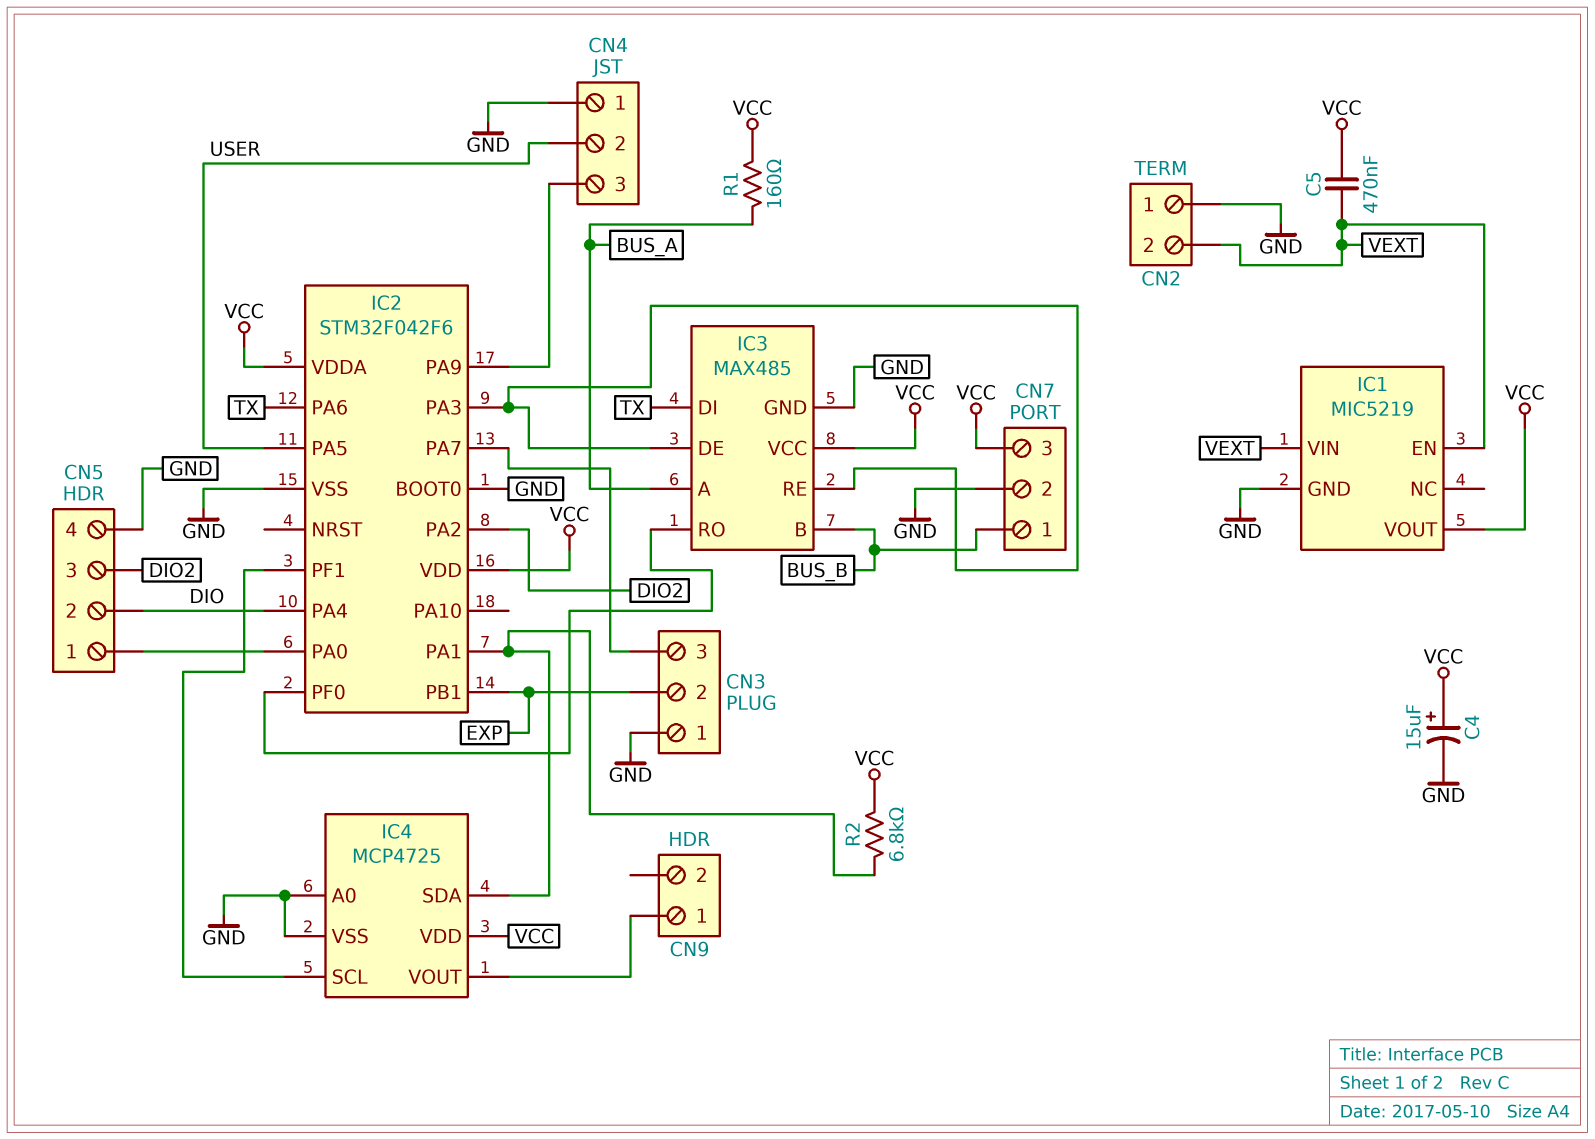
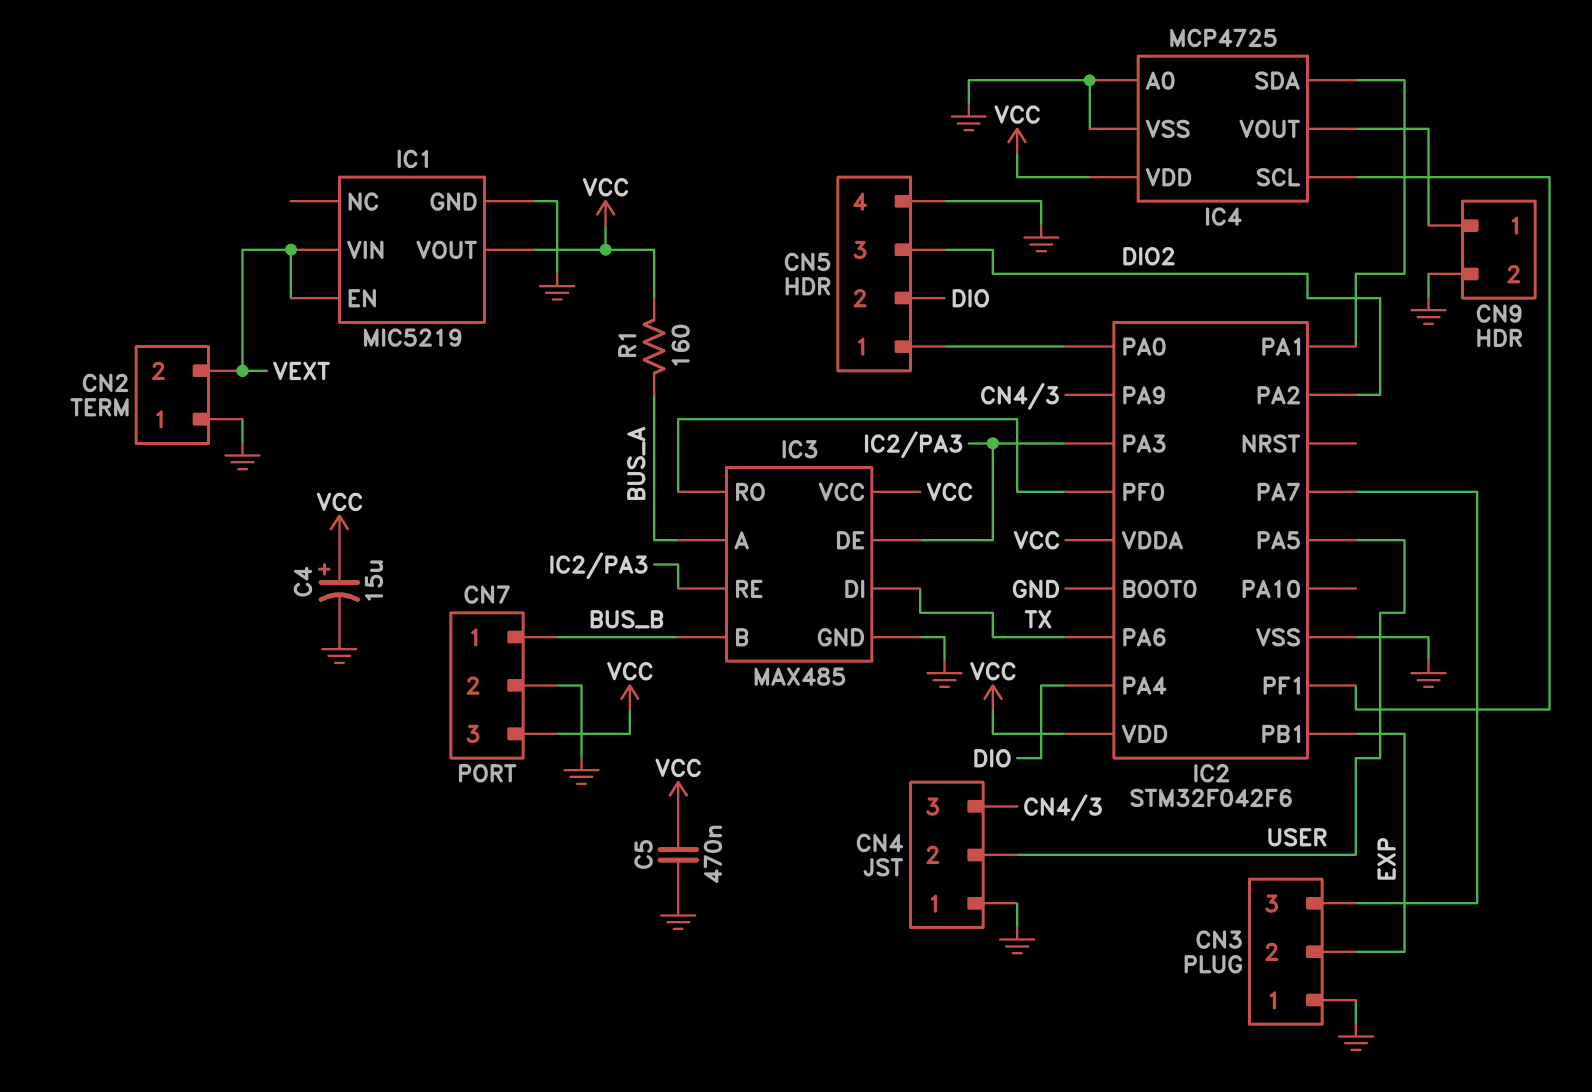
C5: 470nF (VCC, VEXT) -> 470nF (GND, VCC)
CN9 pin 2: none -> GND
R2: 6.8k (IC2/PA1, VCC) -> none

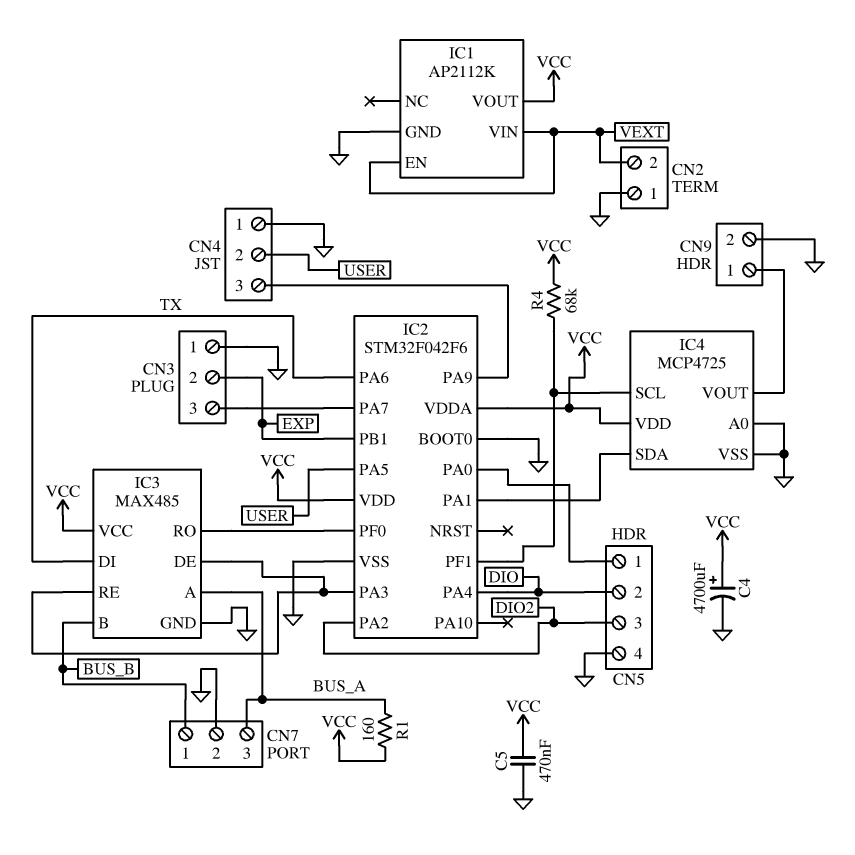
C4: 15uF (plus VCC, minus GND) -> 4700uF (plus VCC, minus GND)
CN7 pin 3: VCC -> BUS_A
IC1: MIC5219 -> AP2112K
R4: none -> 68k (IC2/PF1, VCC)

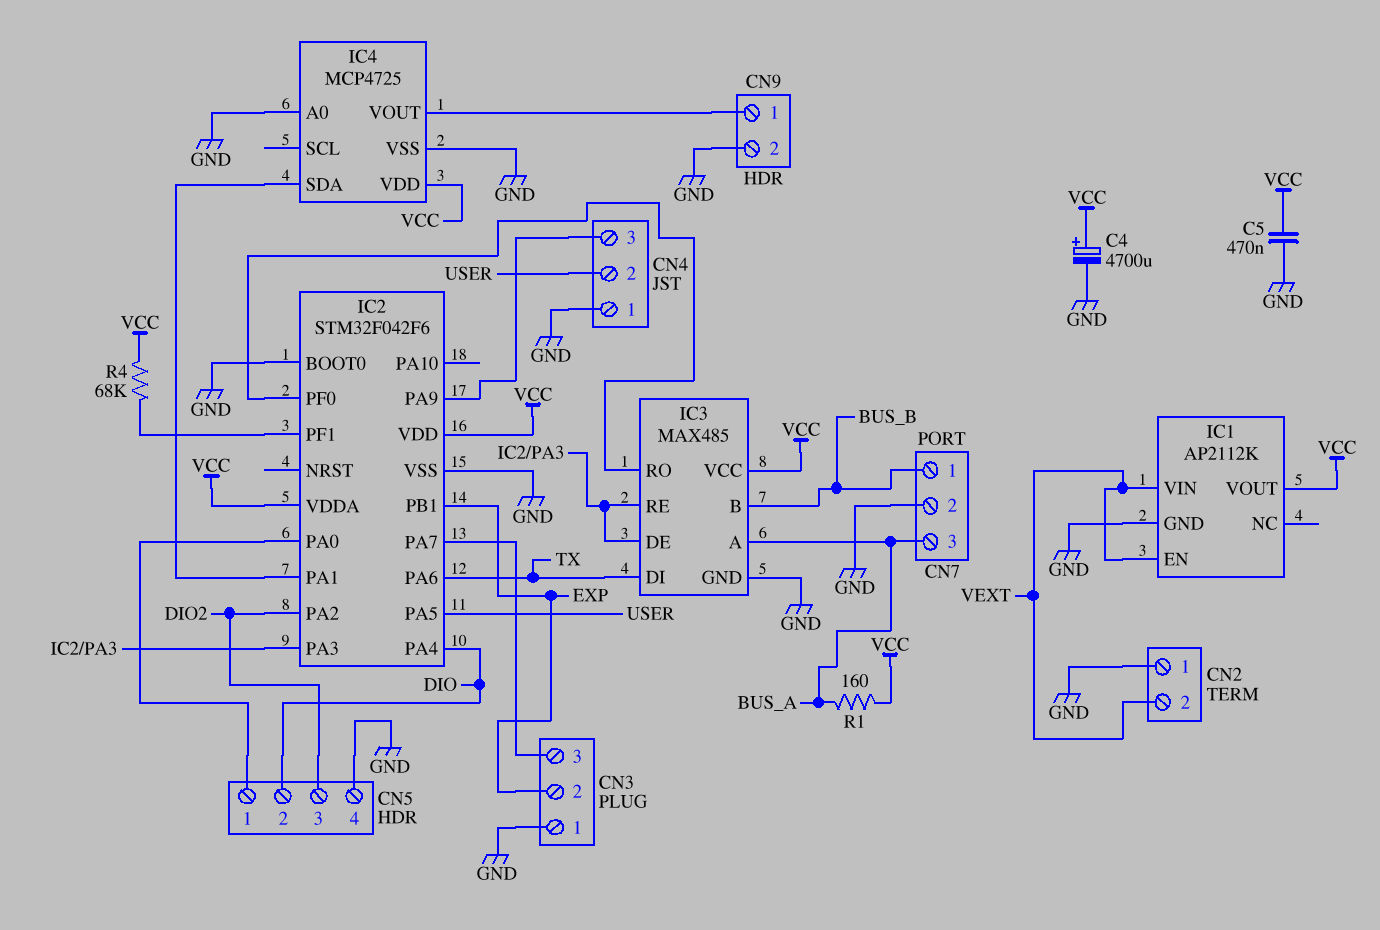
IC4 pin SCL: IC2/PF1 -> none

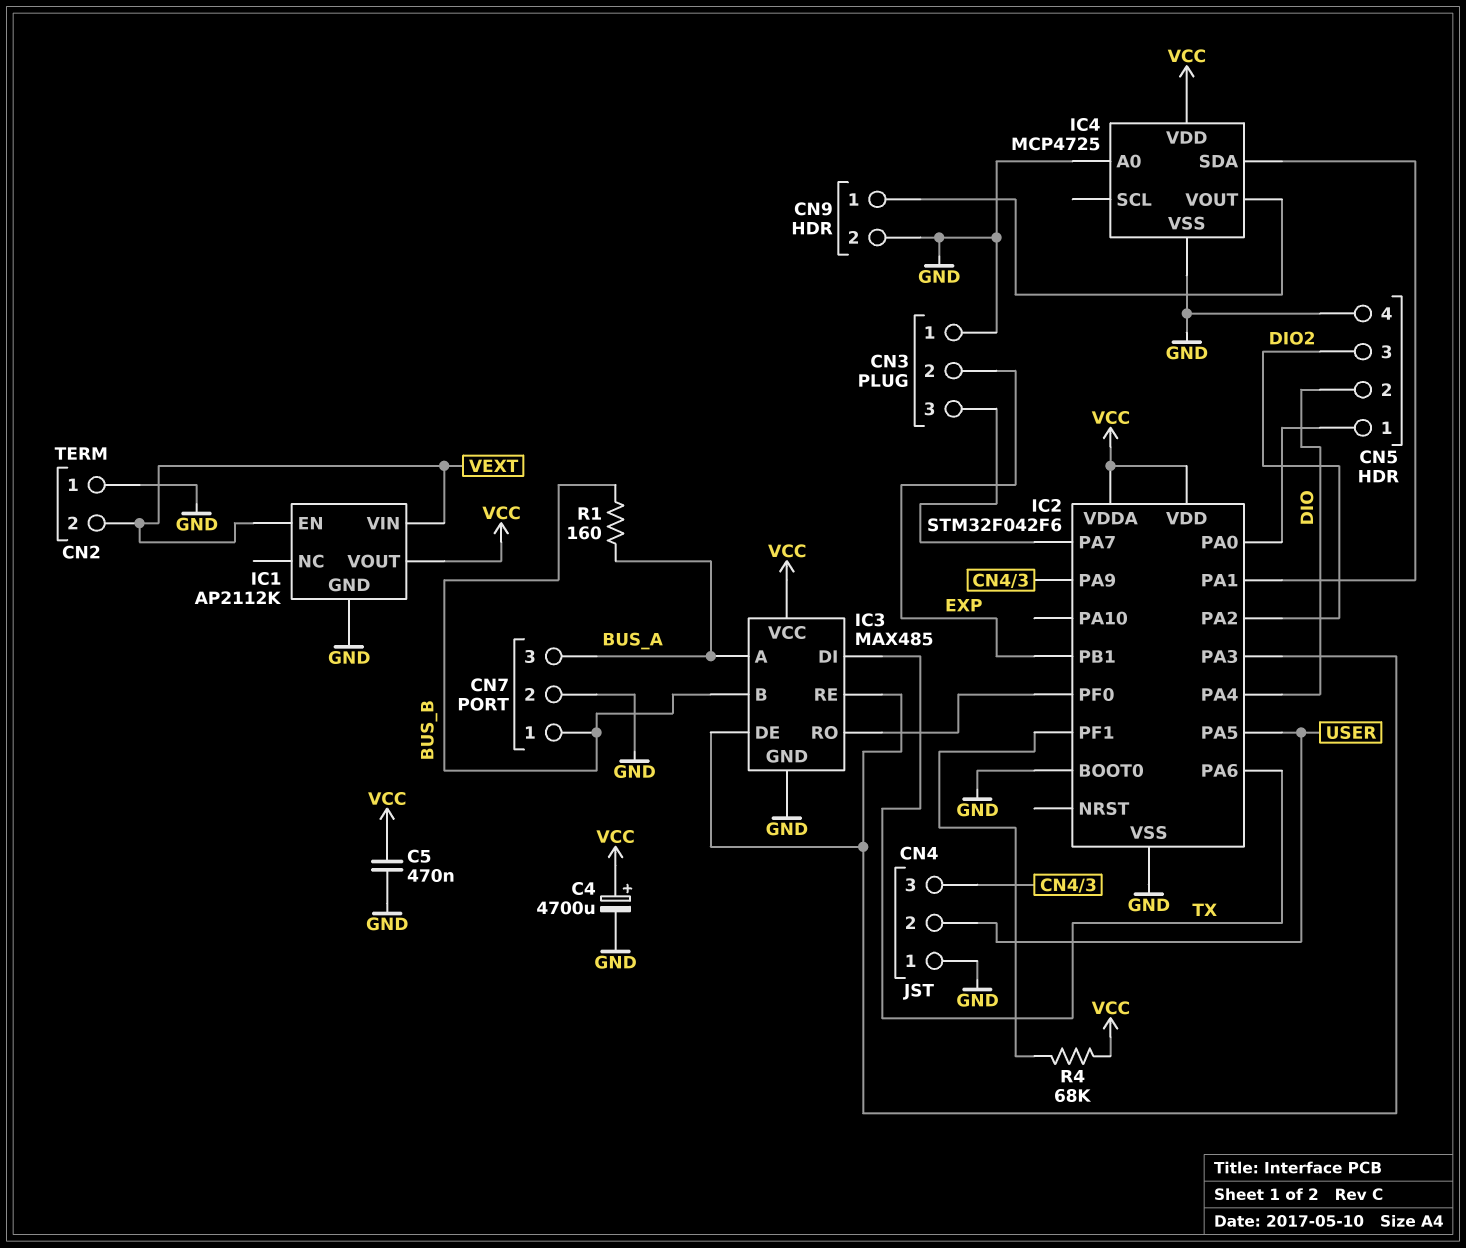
R1: 160 (BUS_A, VCC) -> 160 (BUS_A, BUS_B)

